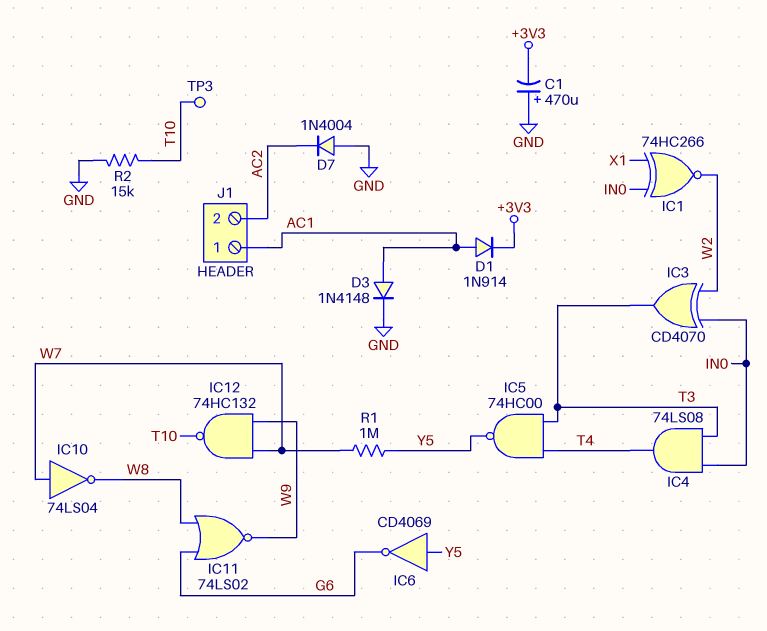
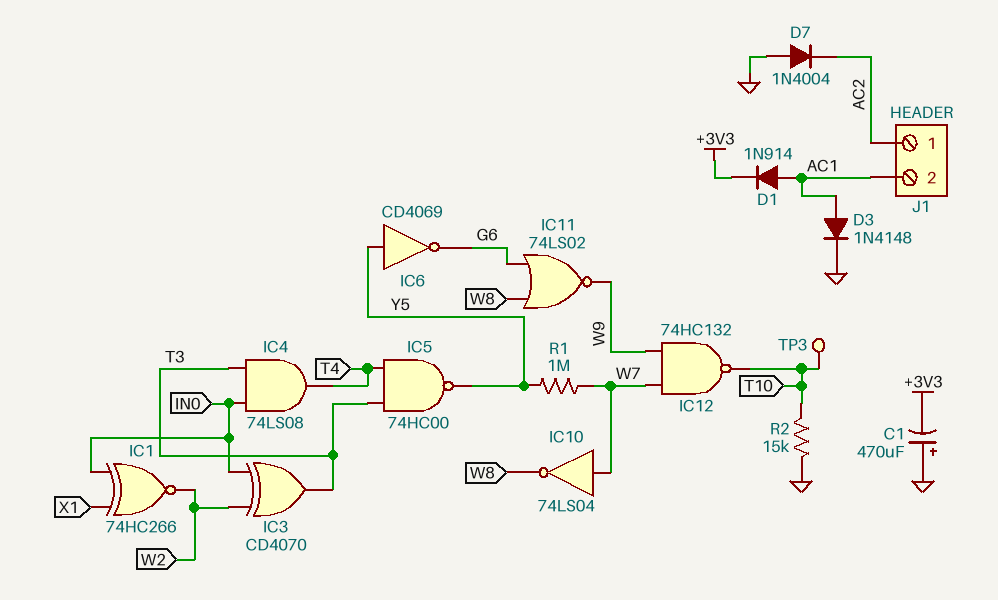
J1 pin 1: AC1 -> AC2
J1 pin 2: AC2 -> AC1

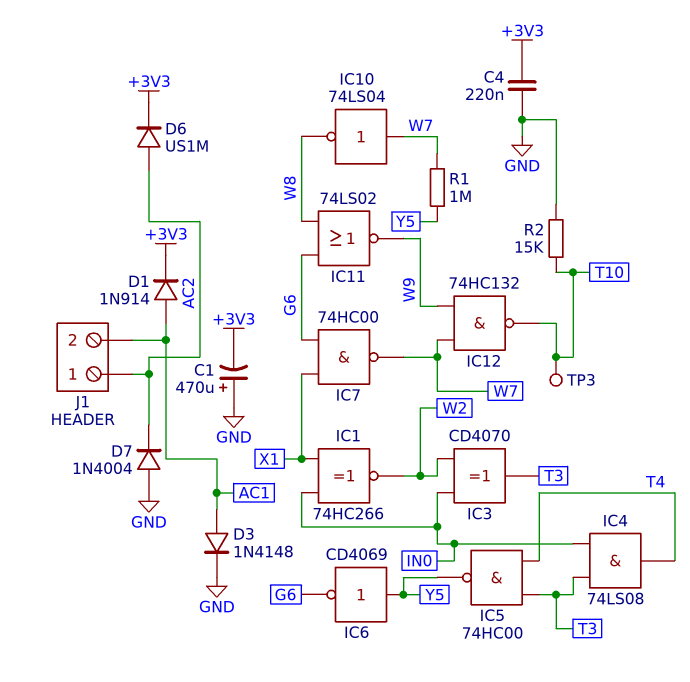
C4: none -> 220nF (+3V3, GND)
D6: none -> diode US1M (A AC2, K +3V3)
IC7: none -> NAND 74HC00 (in G6, in X1, out W7)

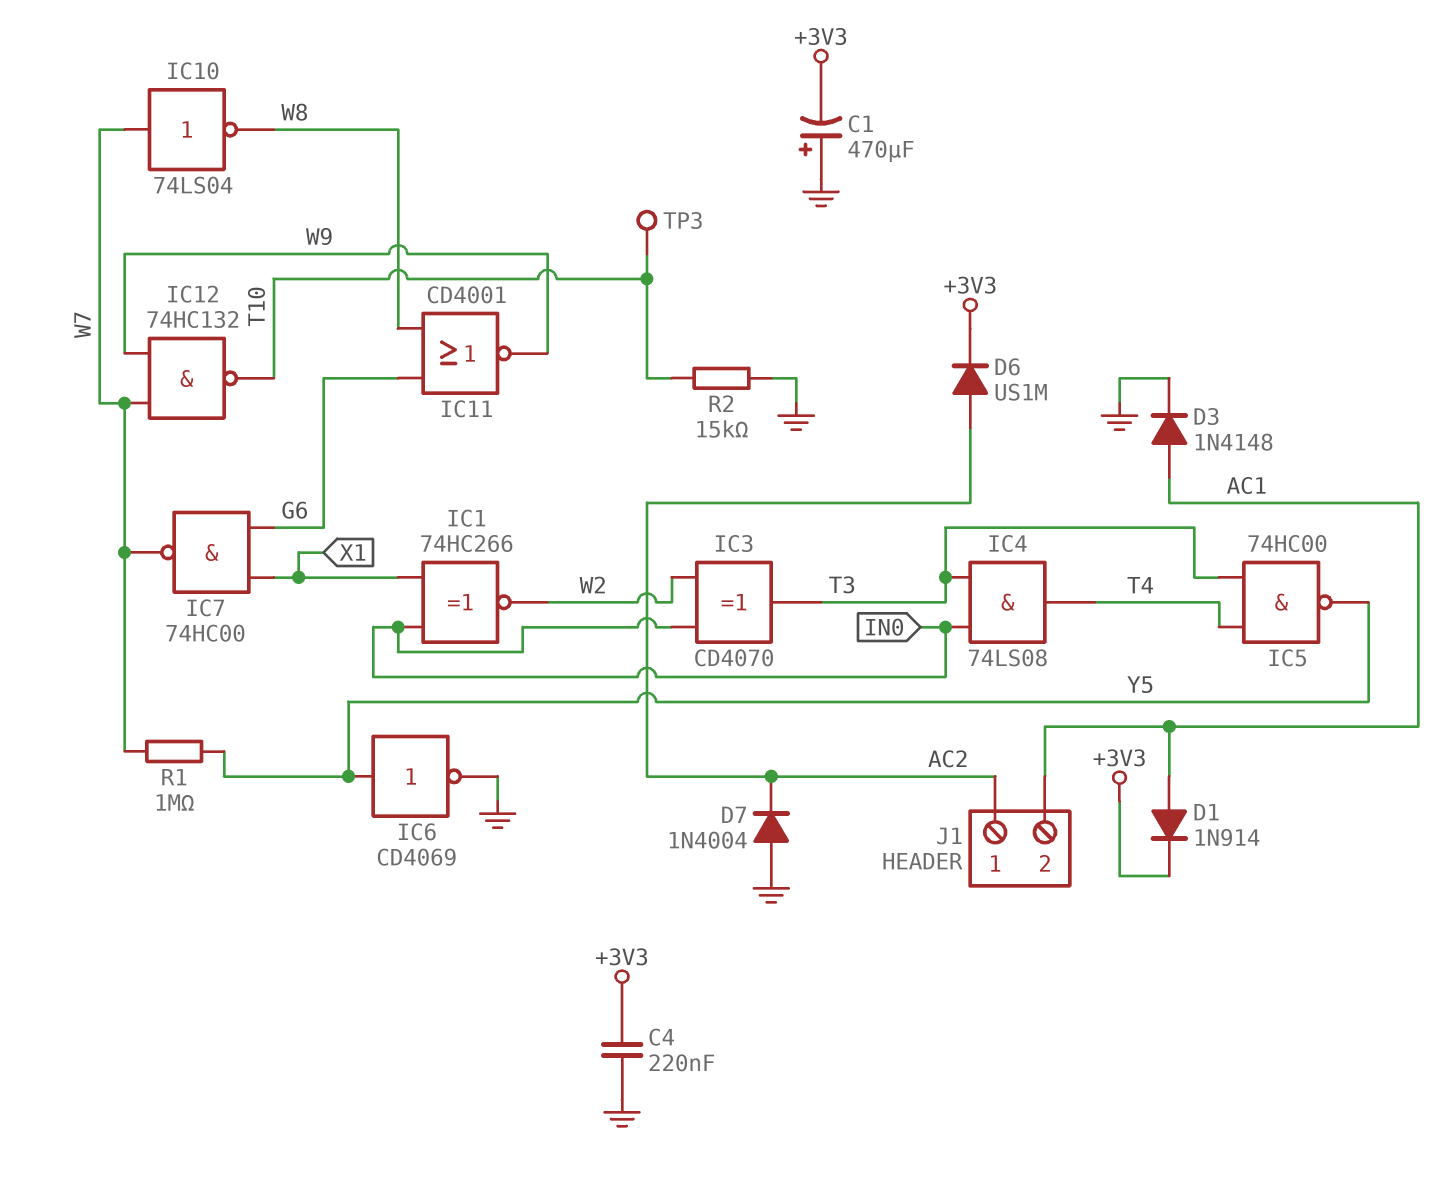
IC6: NOT CD4069 (in Y5, out G6) -> NOT CD4069 (in Y5, out GND)
IC11: NOR 74LS02 (in G6, in W8, out W9) -> NOR CD4001 (in G6, in W8, out W9)

